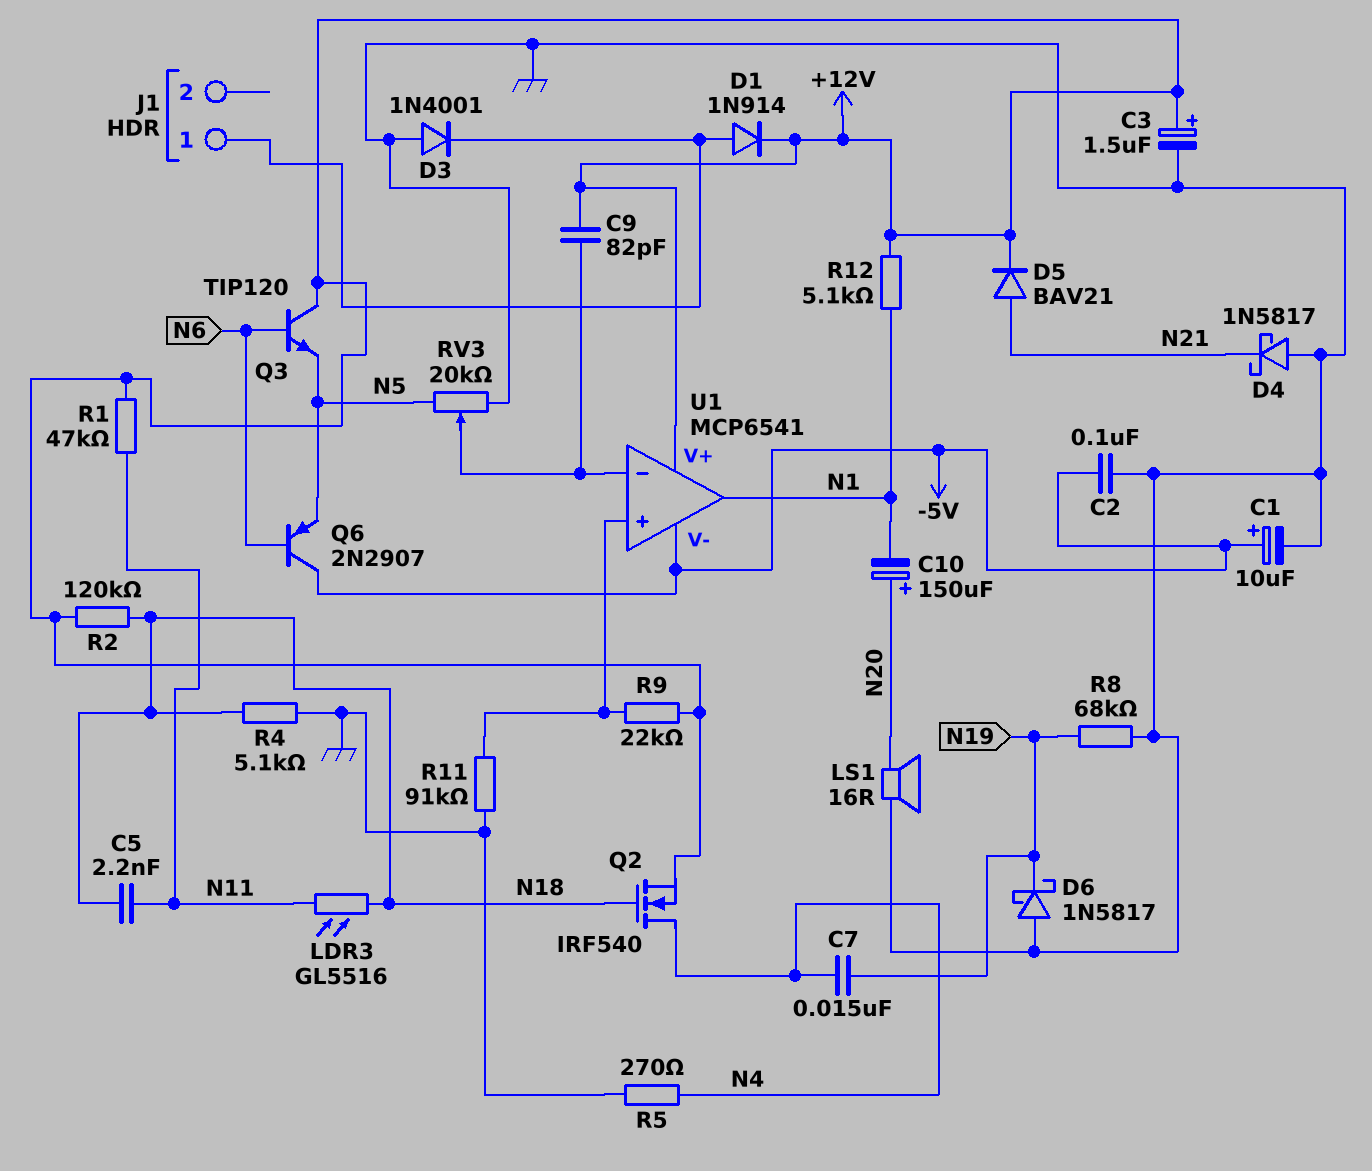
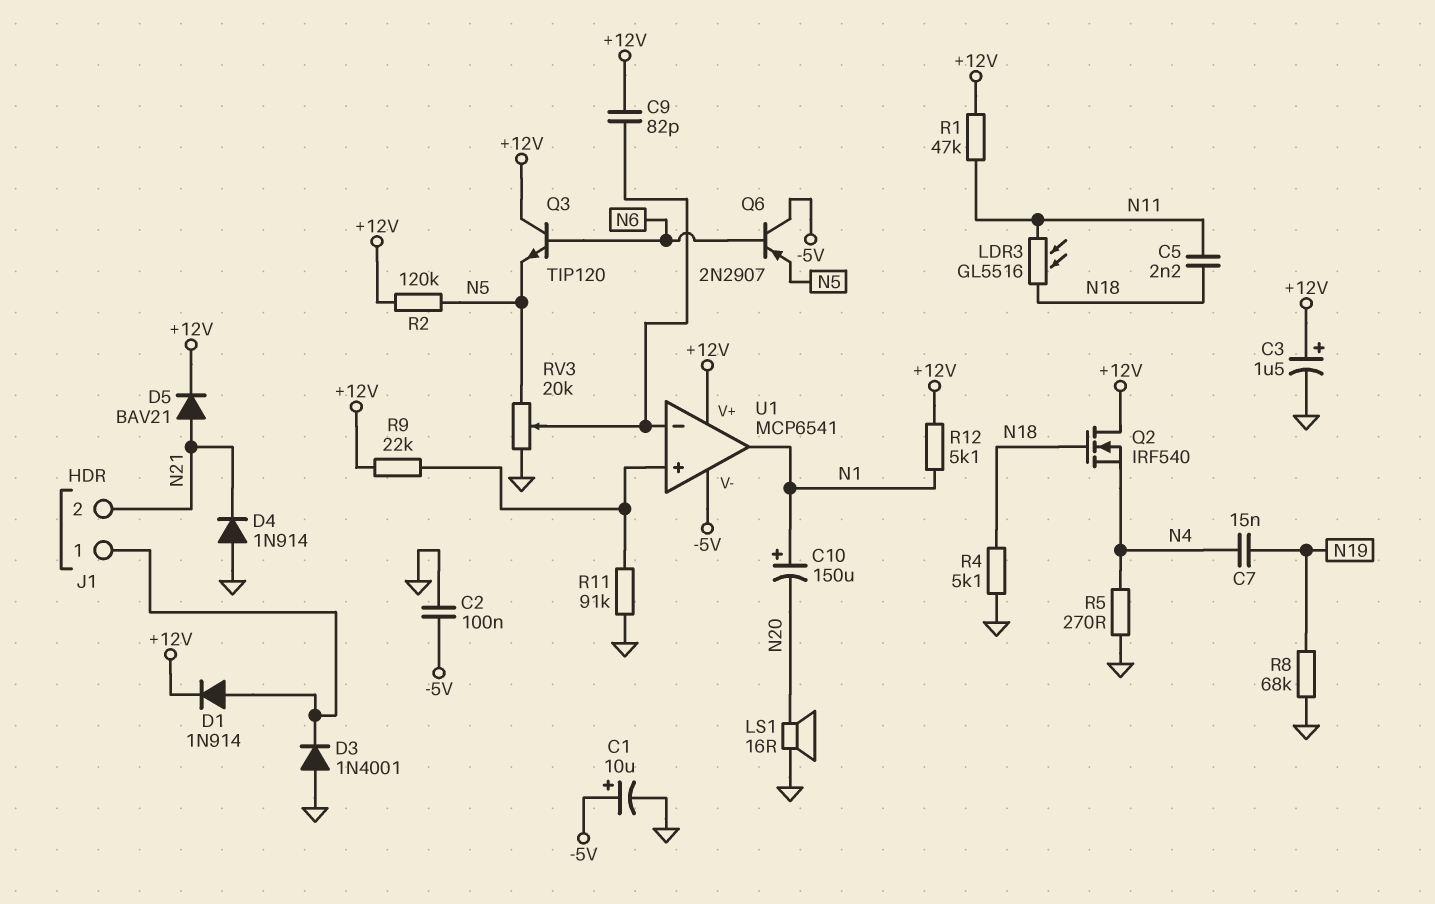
C10: 150uF (plus N20, minus N1) -> 150uF (plus N1, minus N20)
D4: schottky 1N5817 (A GND, K N21) -> diode 1N914 (A GND, K N21)
D6: schottky 1N5817 (A GND, K N19) -> none
J1 pin 2: none -> N21
Q2: NMOS IRF540 (G N18, D N4, S +12V) -> NMOS IRF540 (G N18, D +12V, S N4)
R2: 120k (+12V, N18) -> 120k (+12V, N5)

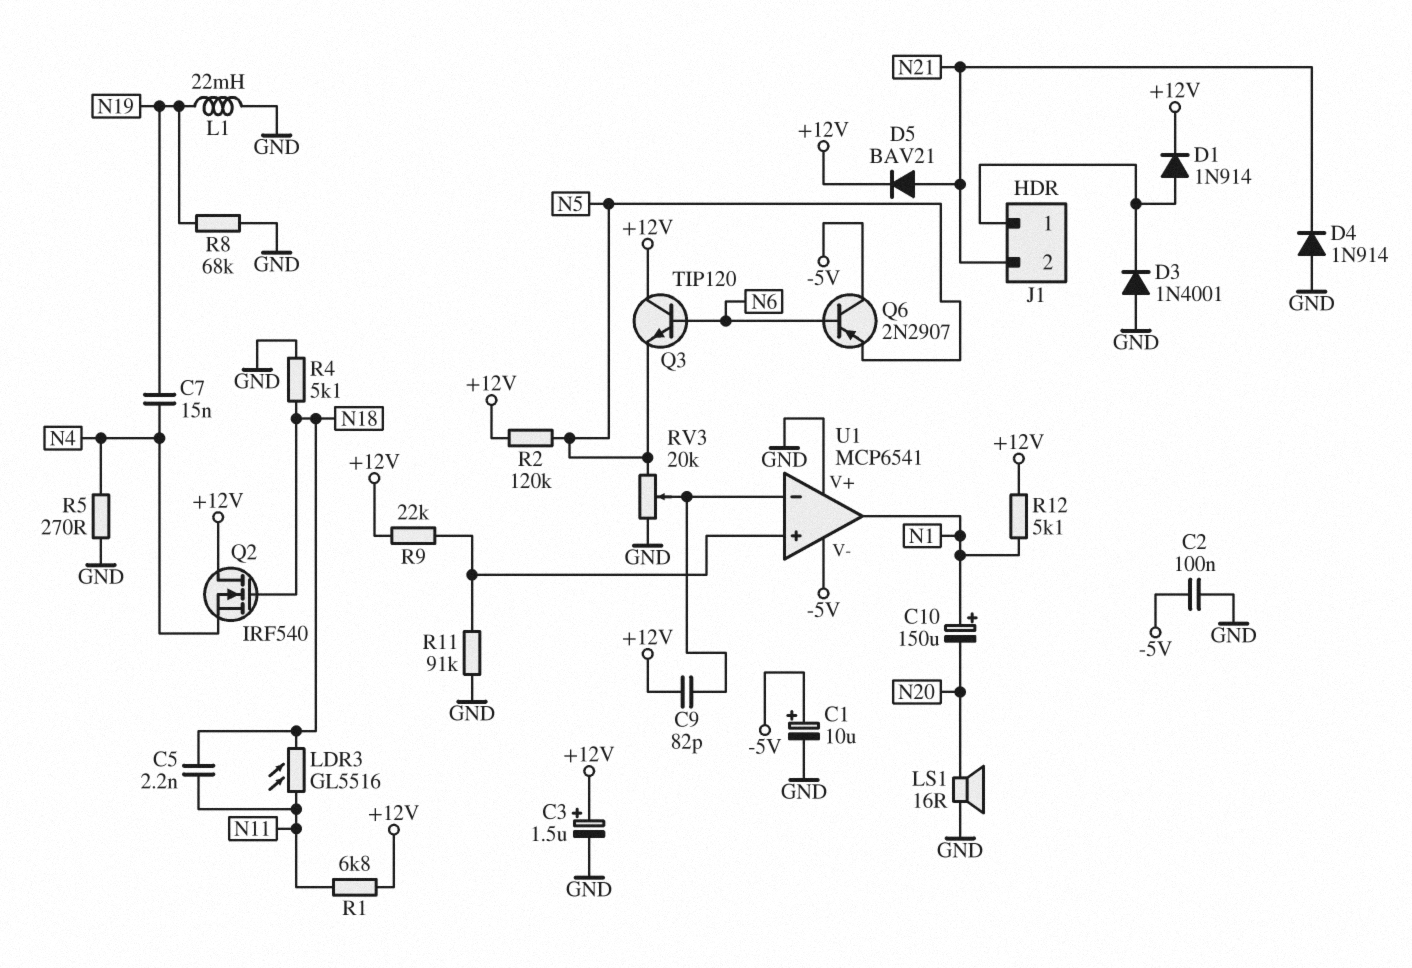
L1: none -> 22mH (GND, N19)
R1: 47k (+12V, N11) -> 6.8k (+12V, N11)
U1 pin V+: +12V -> GND

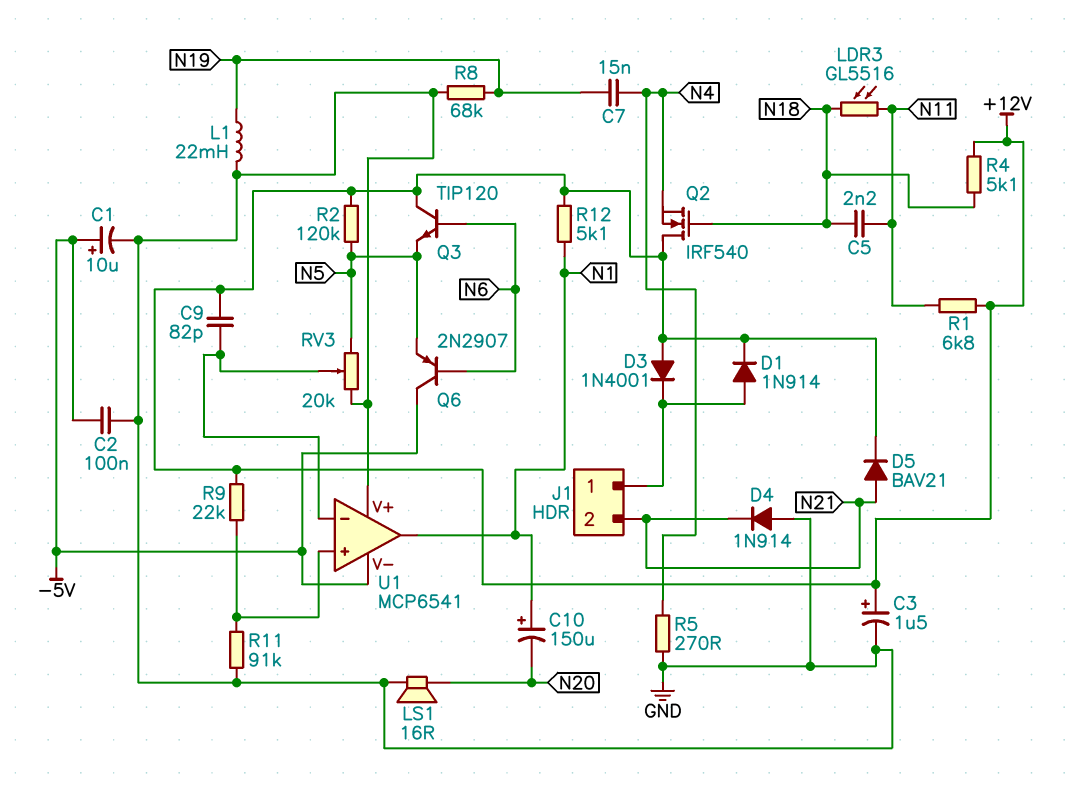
D3: diode 1N4001 (A GND, K J1/1) -> diode 1N4001 (A +12V, K J1/1)
R4: 5.1k (GND, N18) -> 5.1k (+12V, N18)

